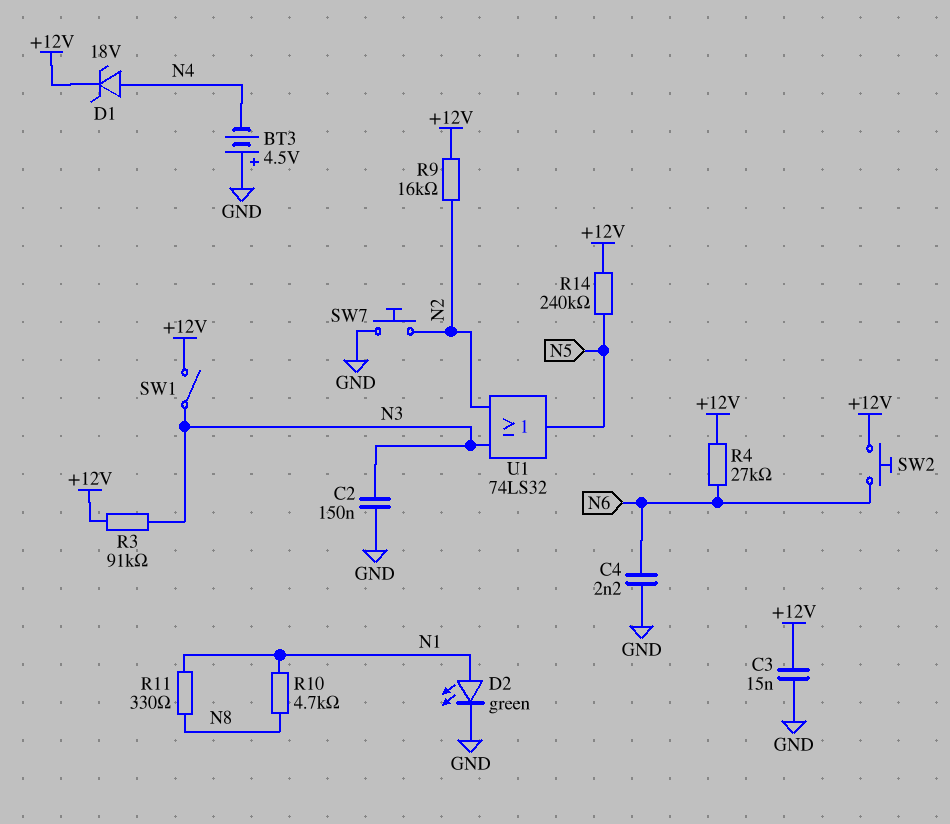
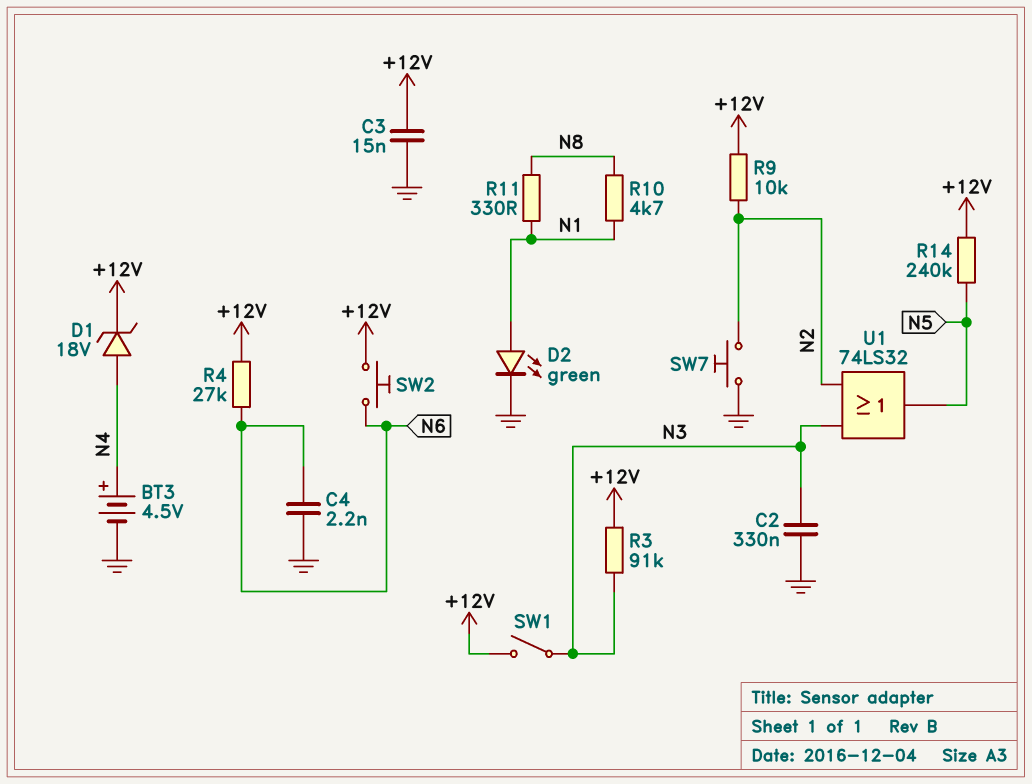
BT3: 4.5V (plus GND, minus N4) -> 4.5V (plus N4, minus GND)
C2: 150nF (GND, N3) -> 330nF (GND, N3)
R9: 16k (+12V, N2) -> 10k (+12V, N2)

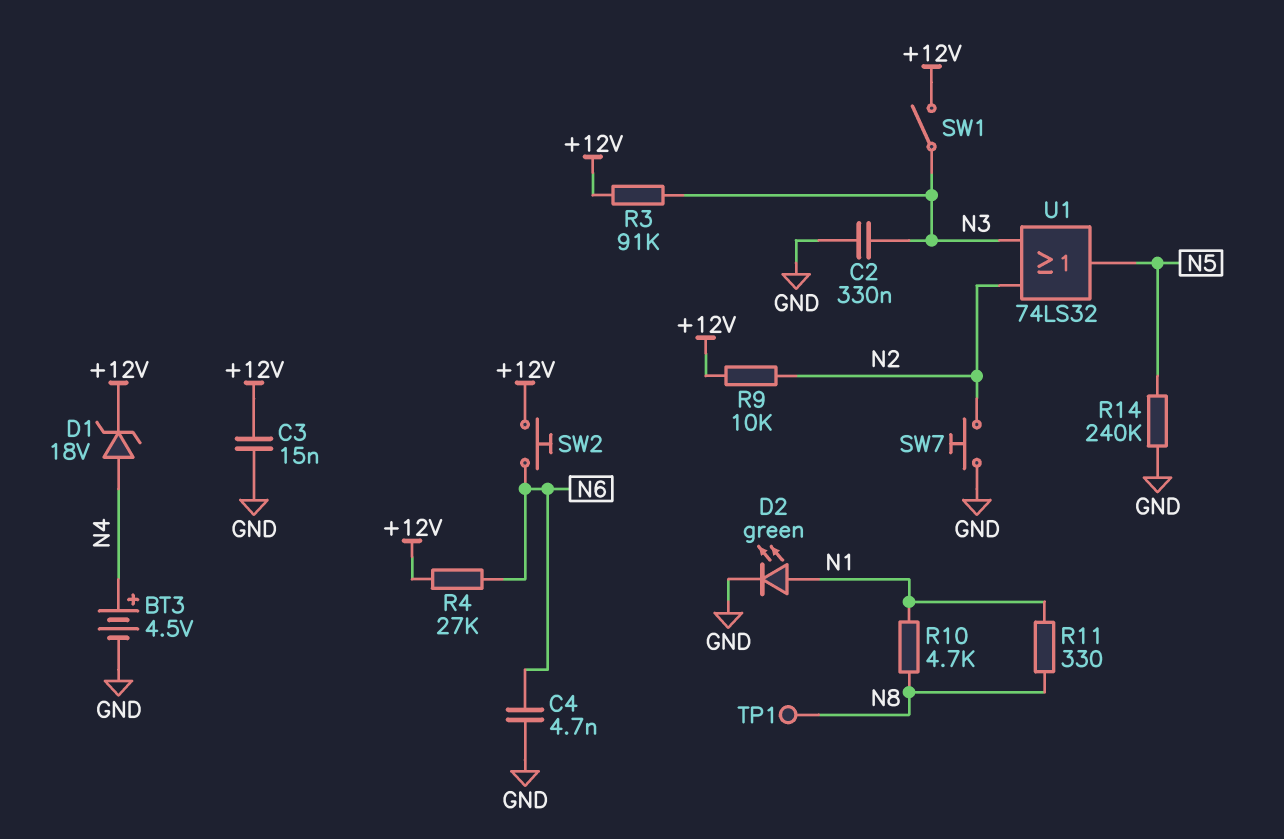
C4: 2.2nF (GND, N6) -> 4.7nF (GND, N6)
R14: 240k (+12V, N5) -> 240k (GND, N5)
TP1: none -> test point (N8)

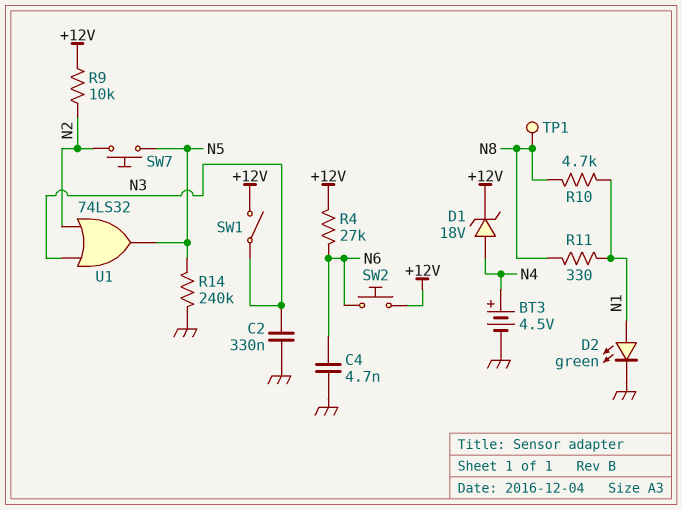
C3: 15nF (+12V, GND) -> none
R3: 91k (+12V, N3) -> none
SW7: button (GND, N2) -> button (N2, N5)

